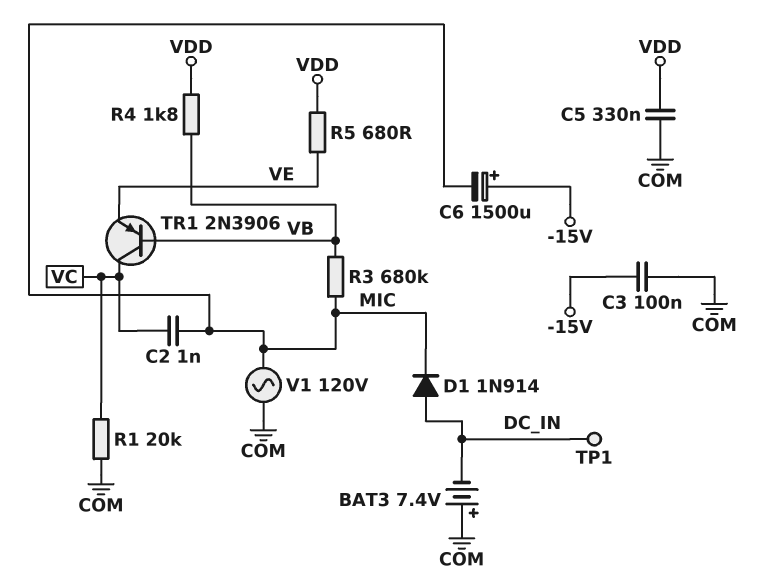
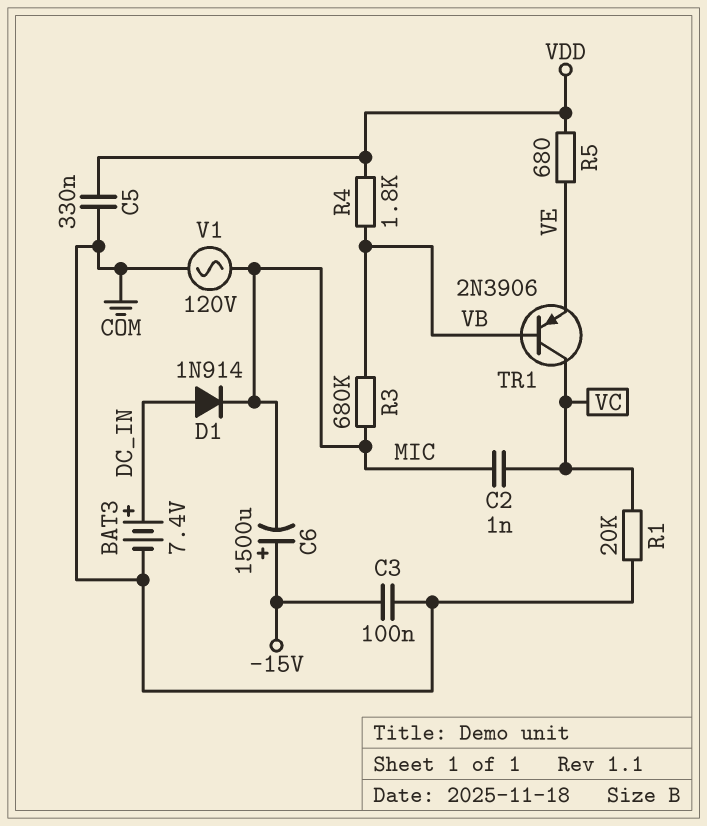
BAT3: 7.4V (plus COM, minus DC_IN) -> 7.4V (plus DC_IN, minus COM)
TP1: test point (DC_IN) -> none

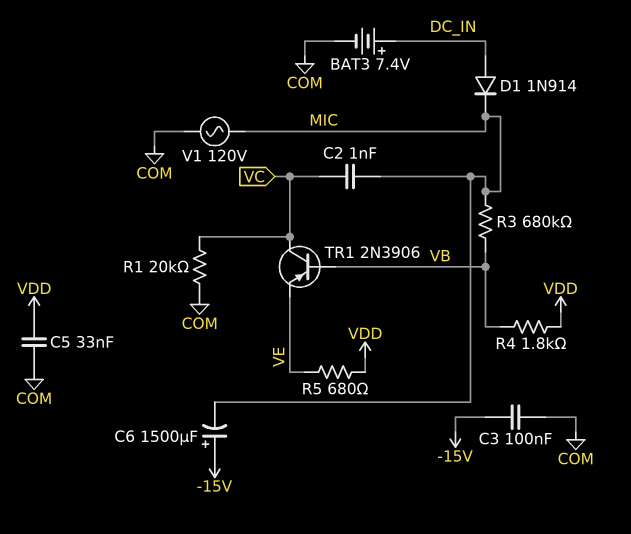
C5: 330nF (COM, VDD) -> 33nF (COM, VDD)

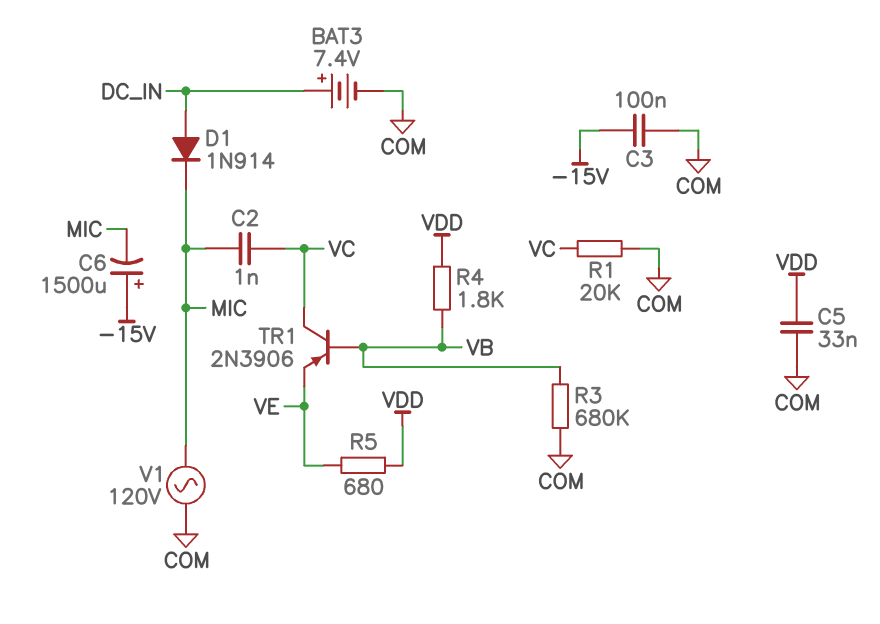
R3: 680k (MIC, VB) -> 680k (COM, VB)

